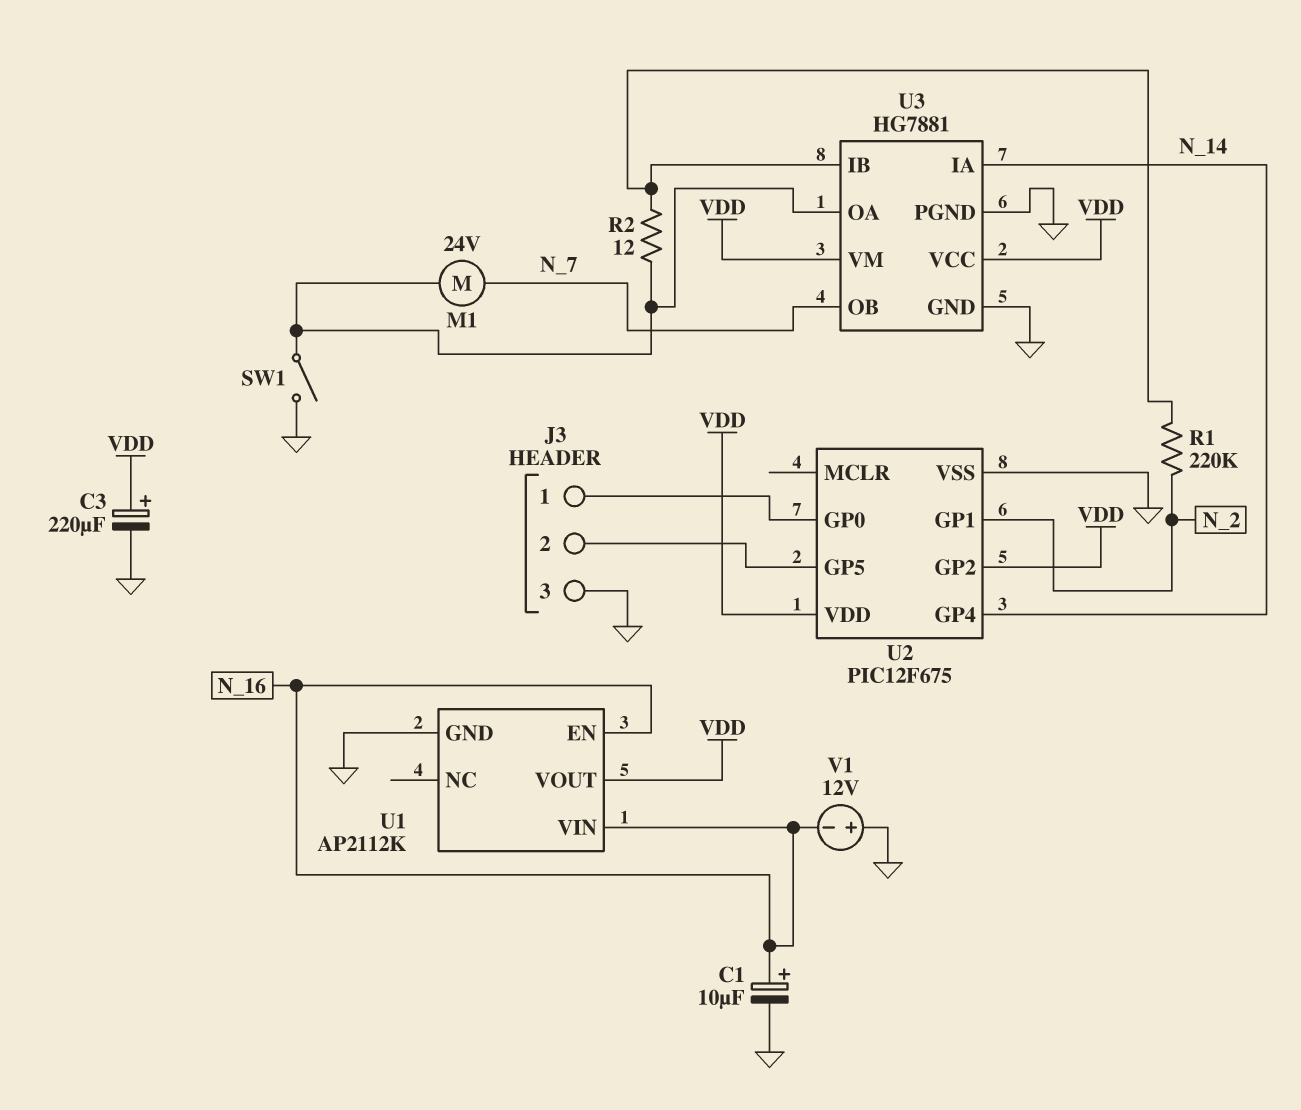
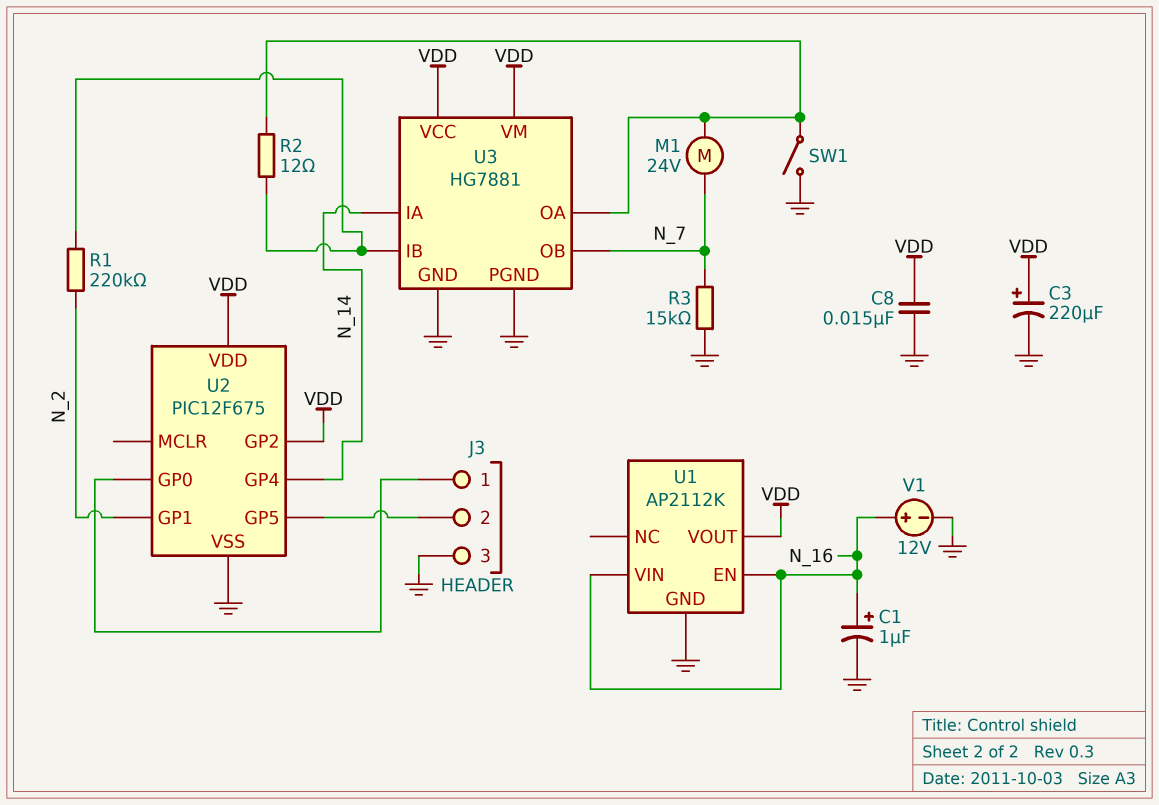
C1: 10uF (plus N_16, minus GND) -> 1uF (plus N_16, minus GND)
C8: none -> 15nF (GND, VDD)
R3: none -> 15k (GND, N_7)
V1: 12V (plus GND, minus N_16) -> 12V (plus N_16, minus GND)

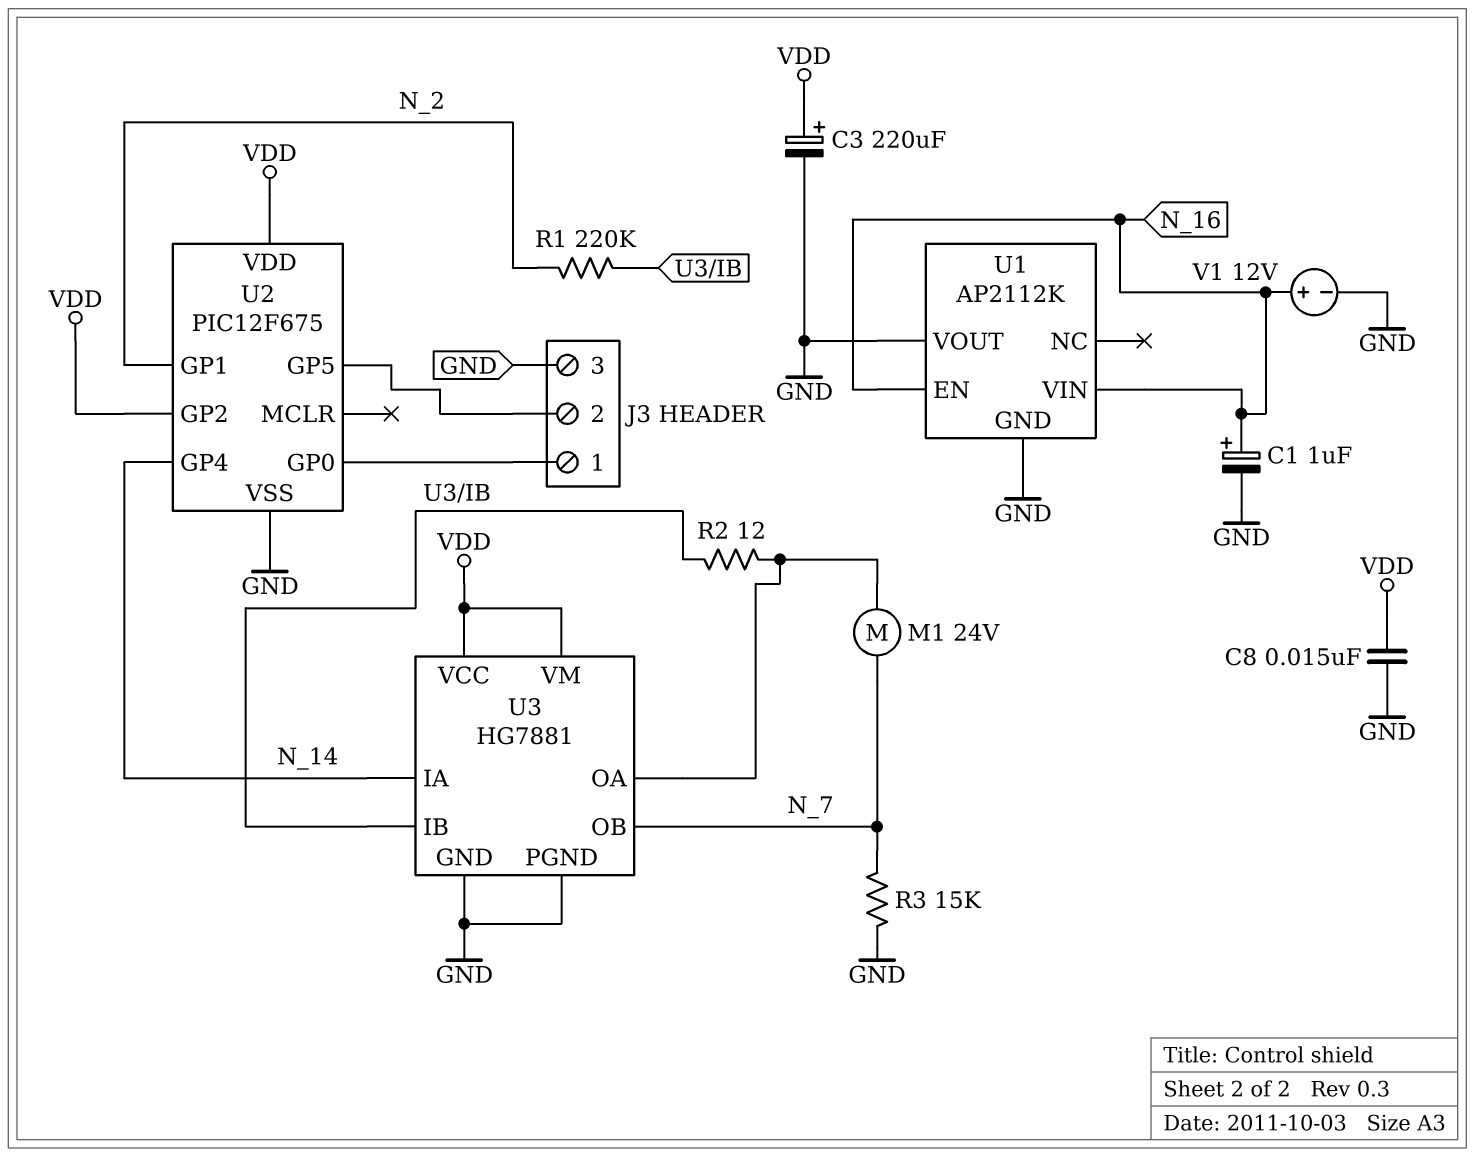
SW1: switch (GND, U3/OA) -> none
U1 pin VOUT: VDD -> GND

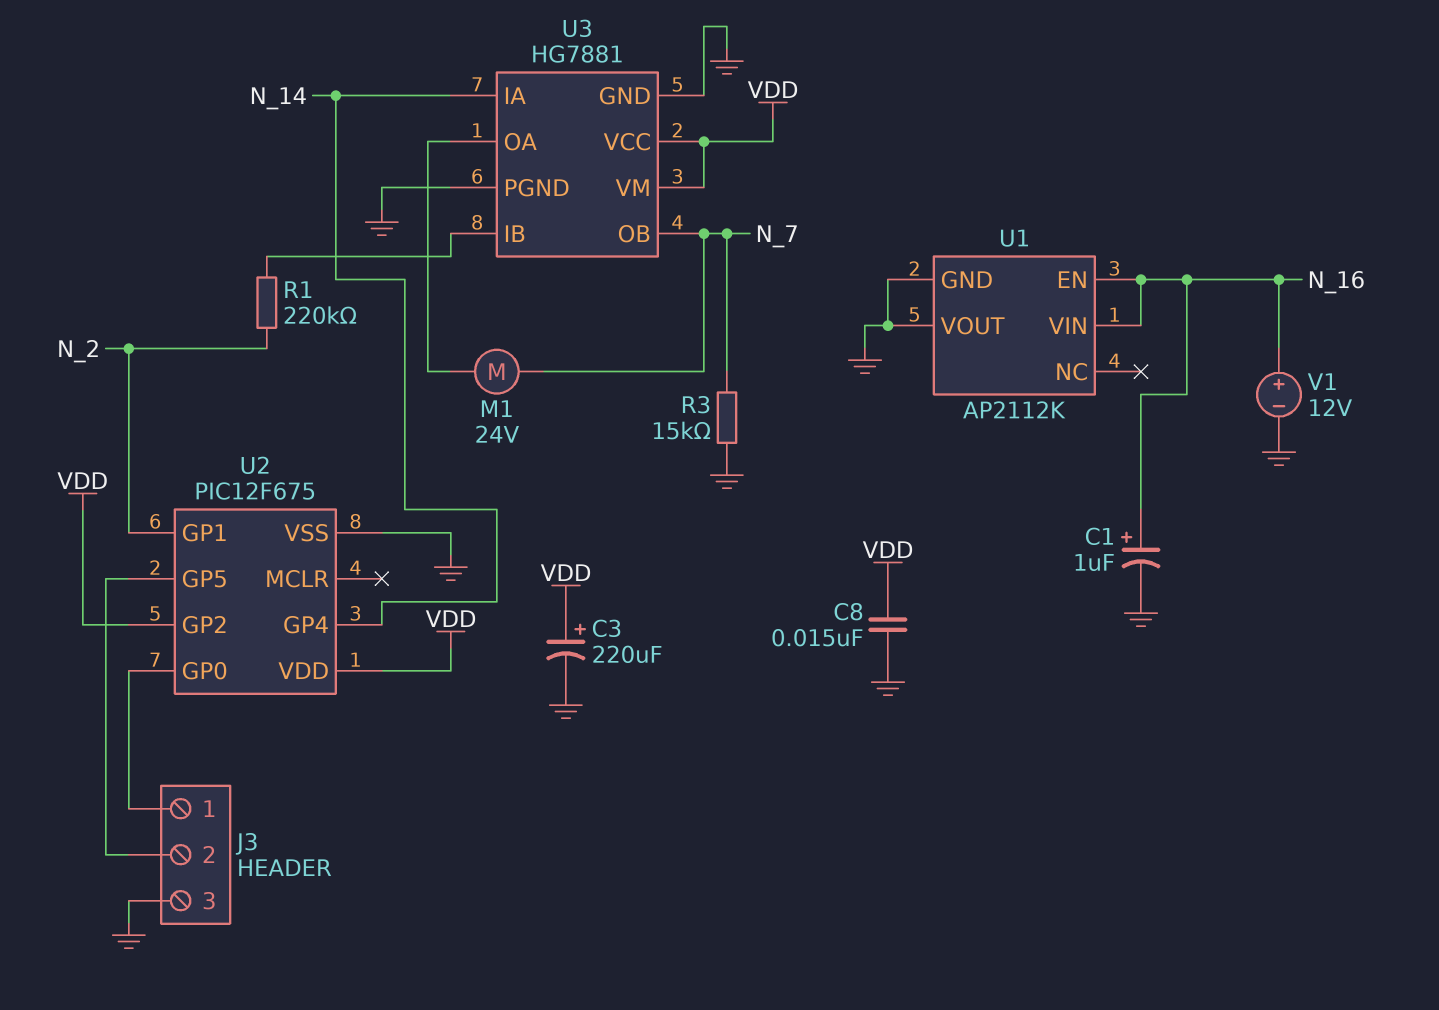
R2: 12 (U3/IB, U3/OA) -> none

